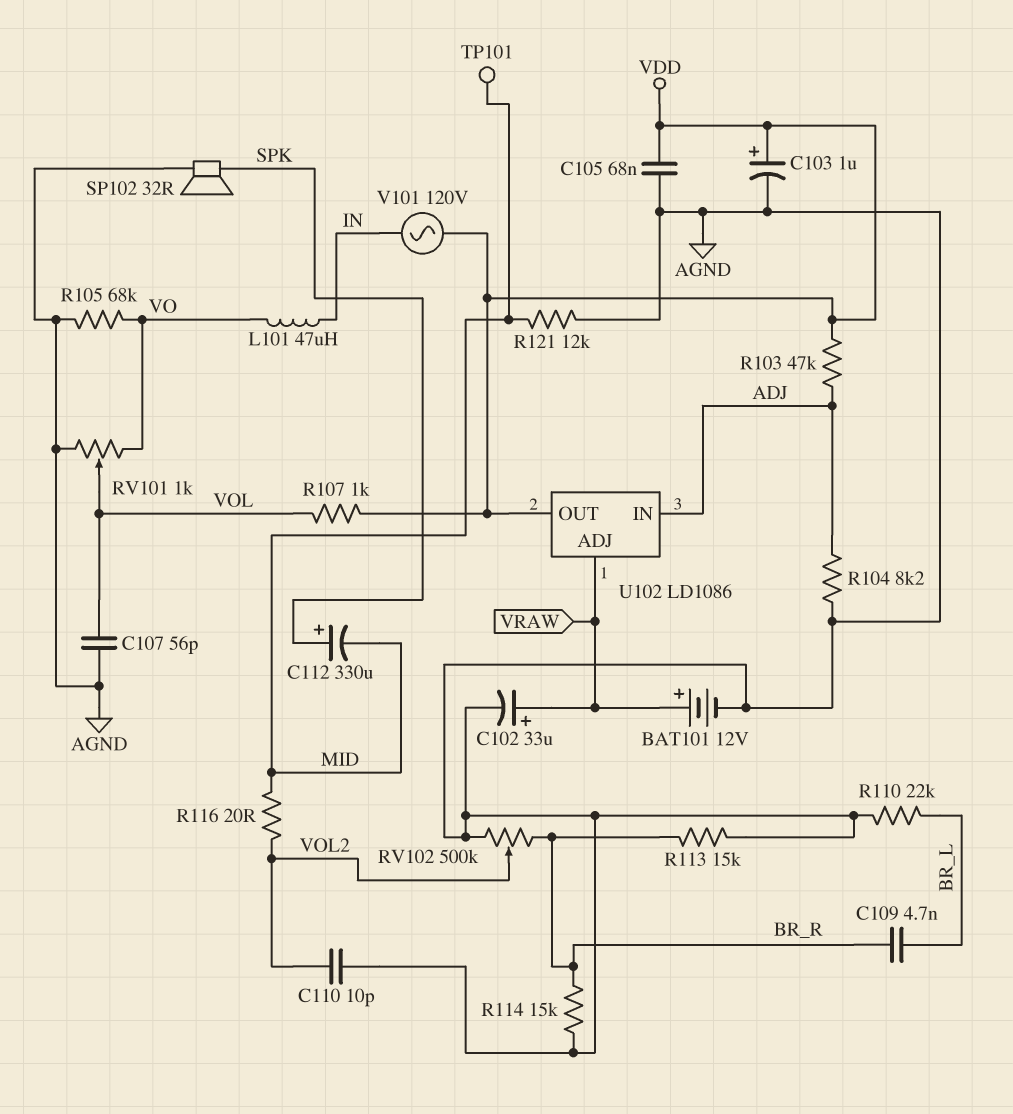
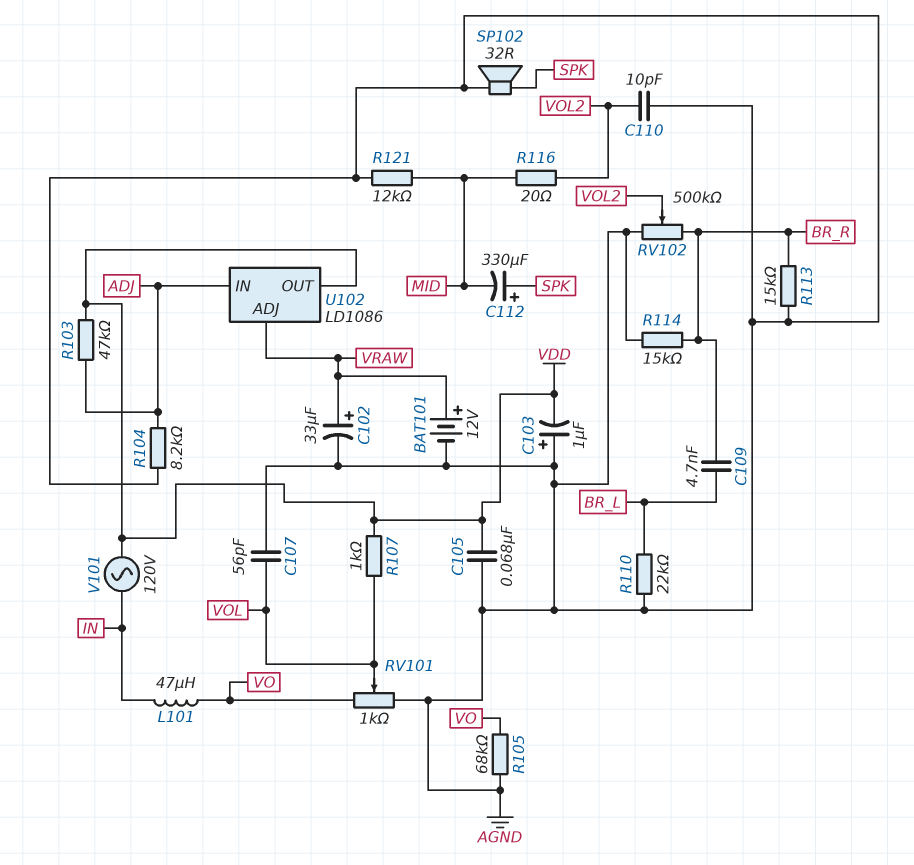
C103: 1uF (plus VDD, minus AGND) -> 1uF (plus AGND, minus VDD)
TP101: test point (MID) -> none

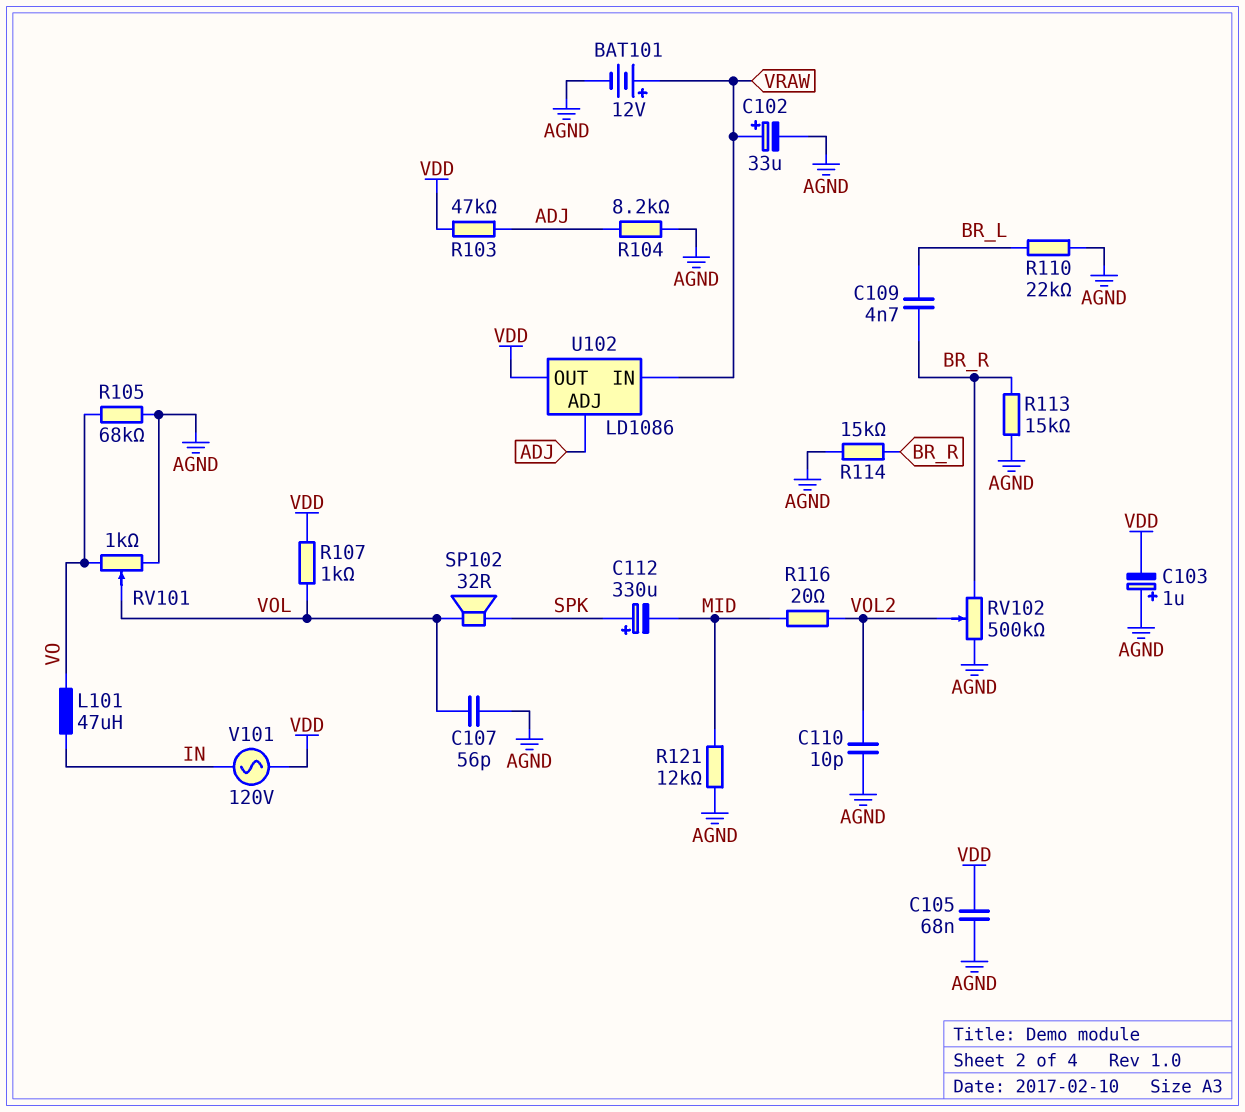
SP102: speaker 32R (AGND, SPK) -> speaker 32R (SPK, VOL)
U102 pin ADJ: VRAW -> ADJ
U102 pin IN: ADJ -> VRAW

